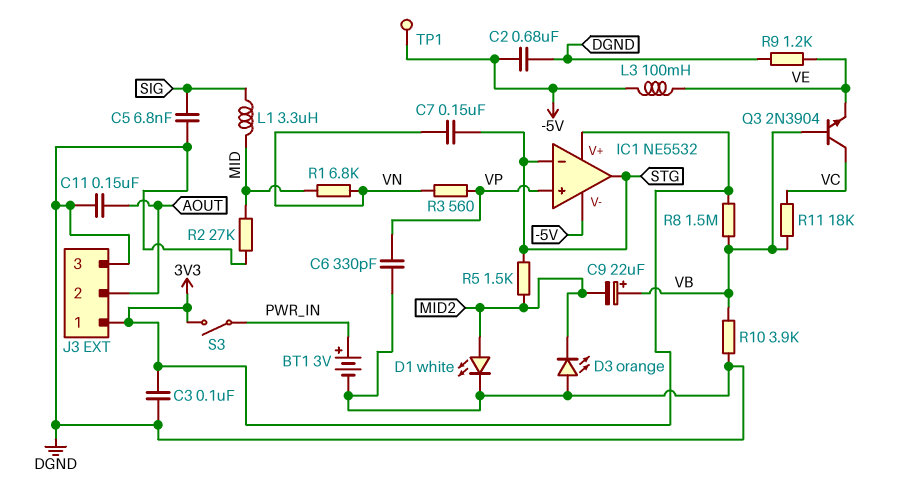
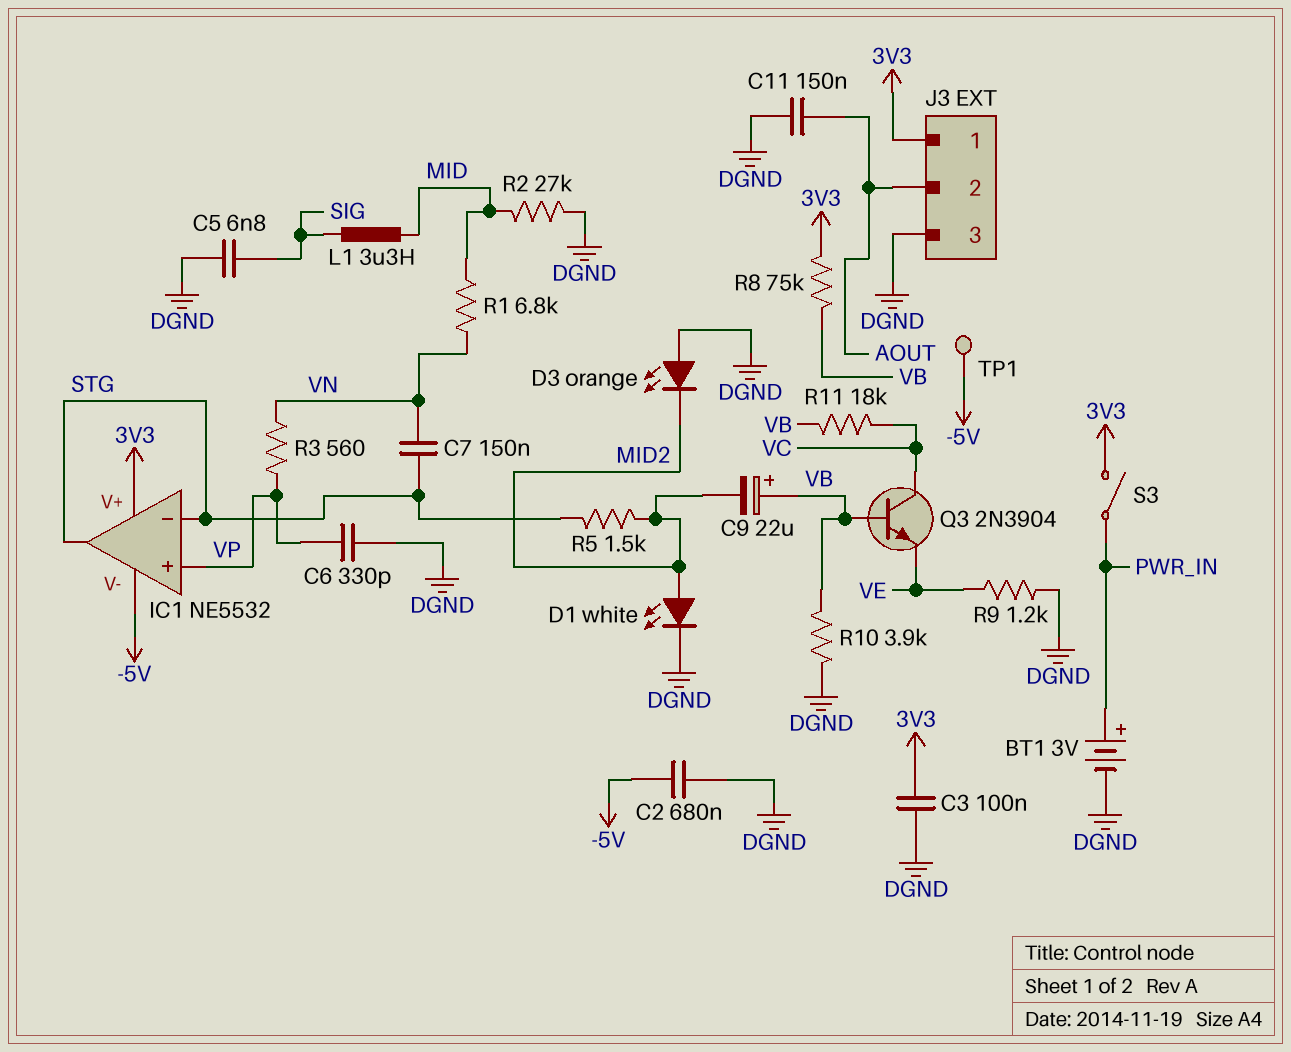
L3: 100mH (-5V, VE) -> none
R8: 1.5M (3V3, VB) -> 75k (3V3, VB)

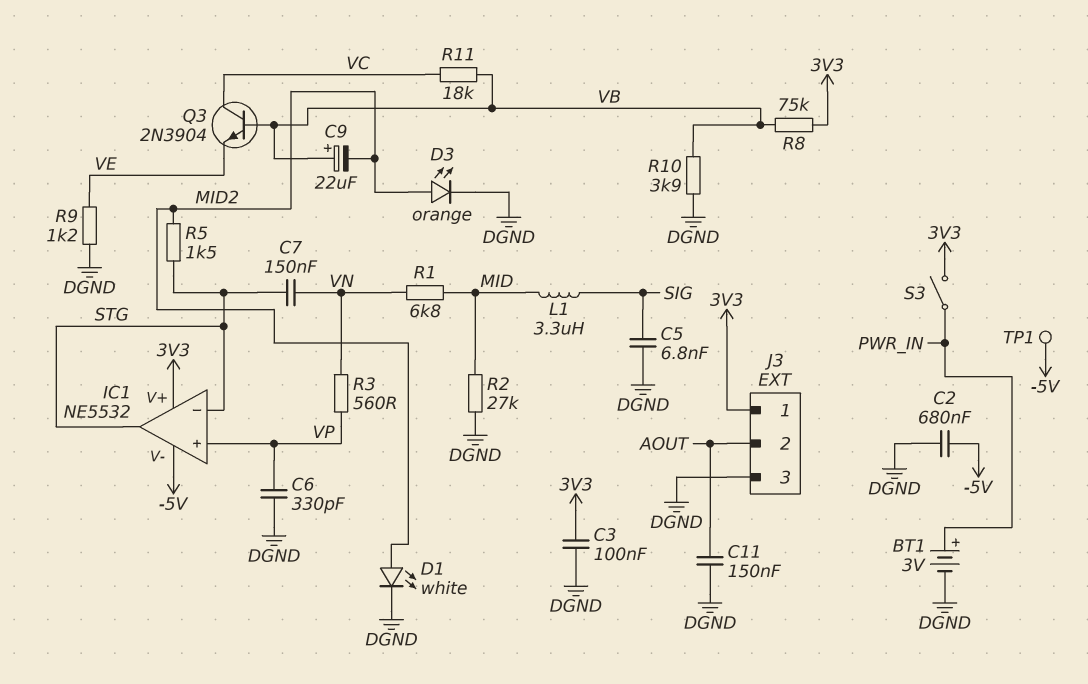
D3: LED orange (A DGND, K MID2) -> LED orange (A MID2, K DGND)

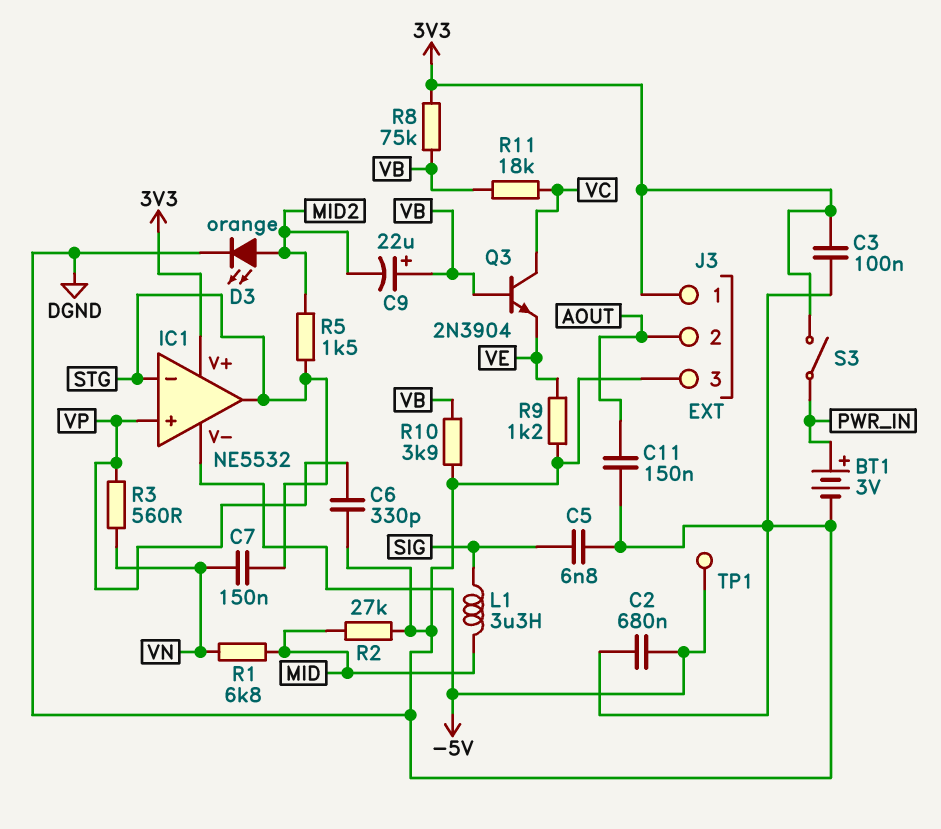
D1: LED white (A MID2, K DGND) -> none

